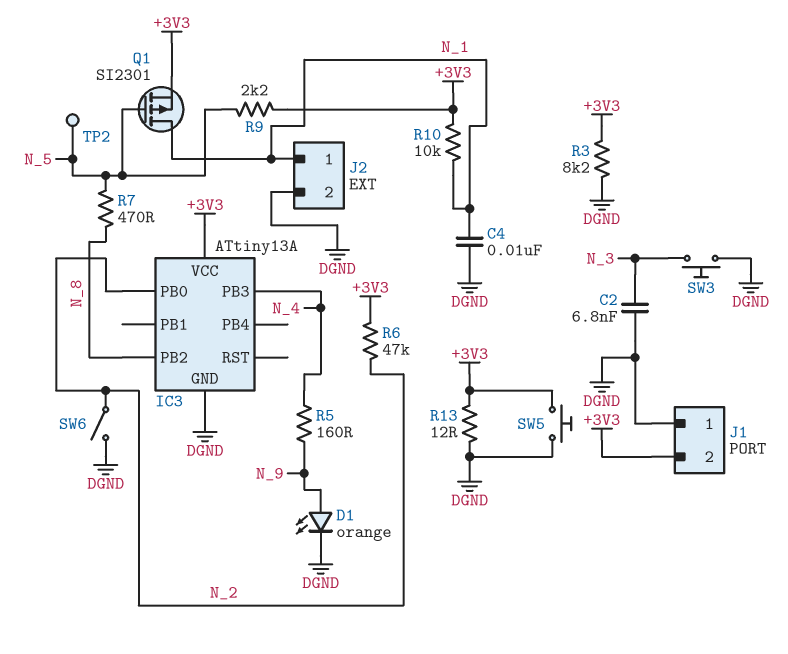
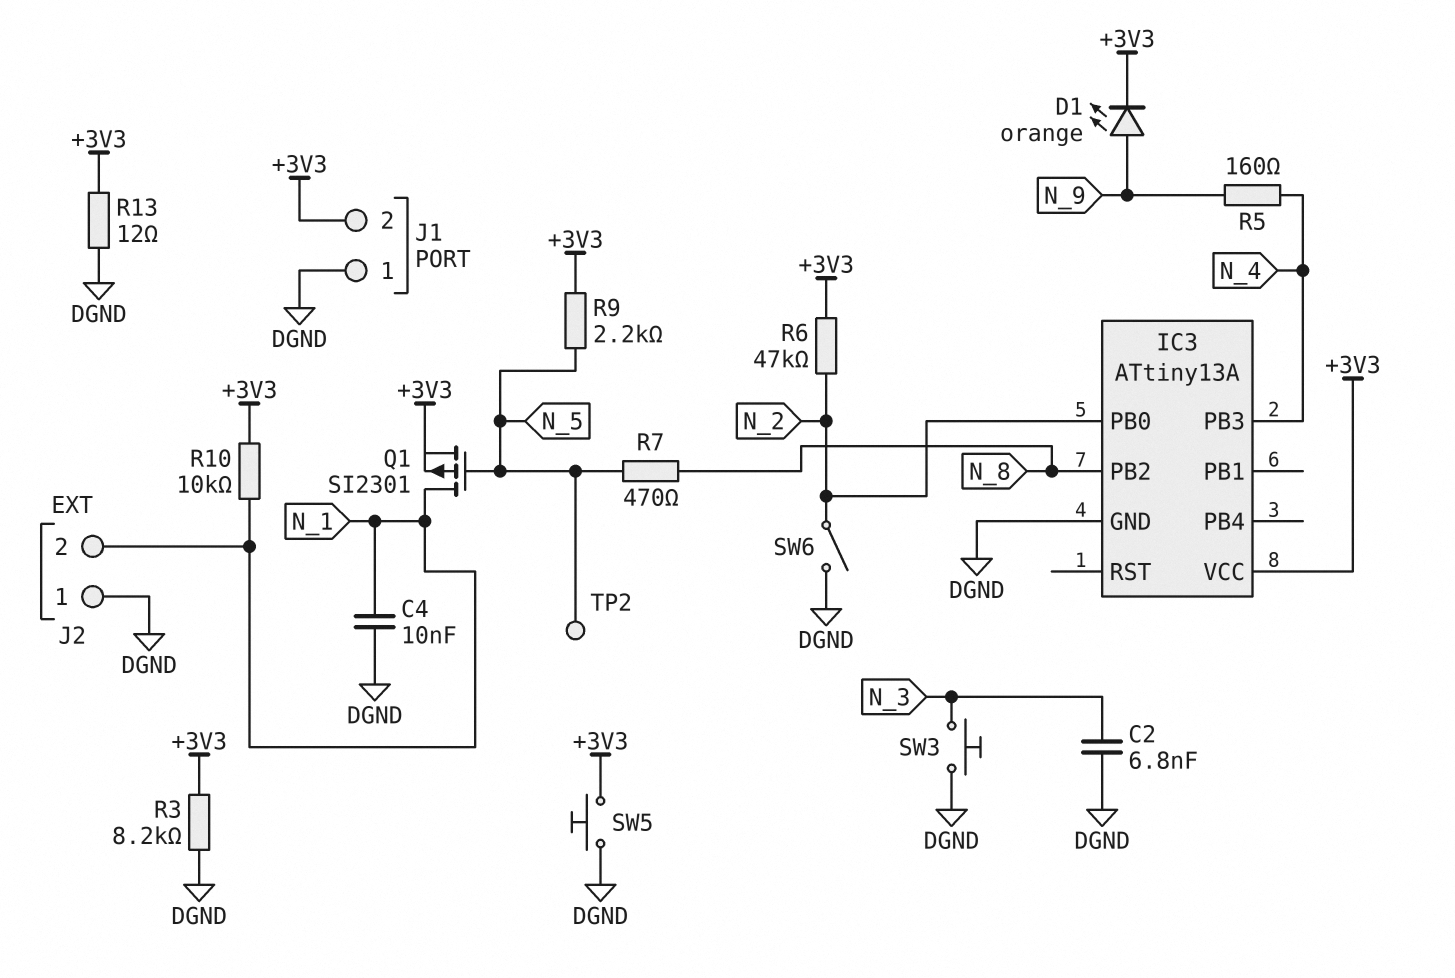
D1: LED orange (A N_9, K DGND) -> LED orange (A N_9, K +3V3)
J2 pin 1: N_1 -> DGND
J2 pin 2: DGND -> N_1

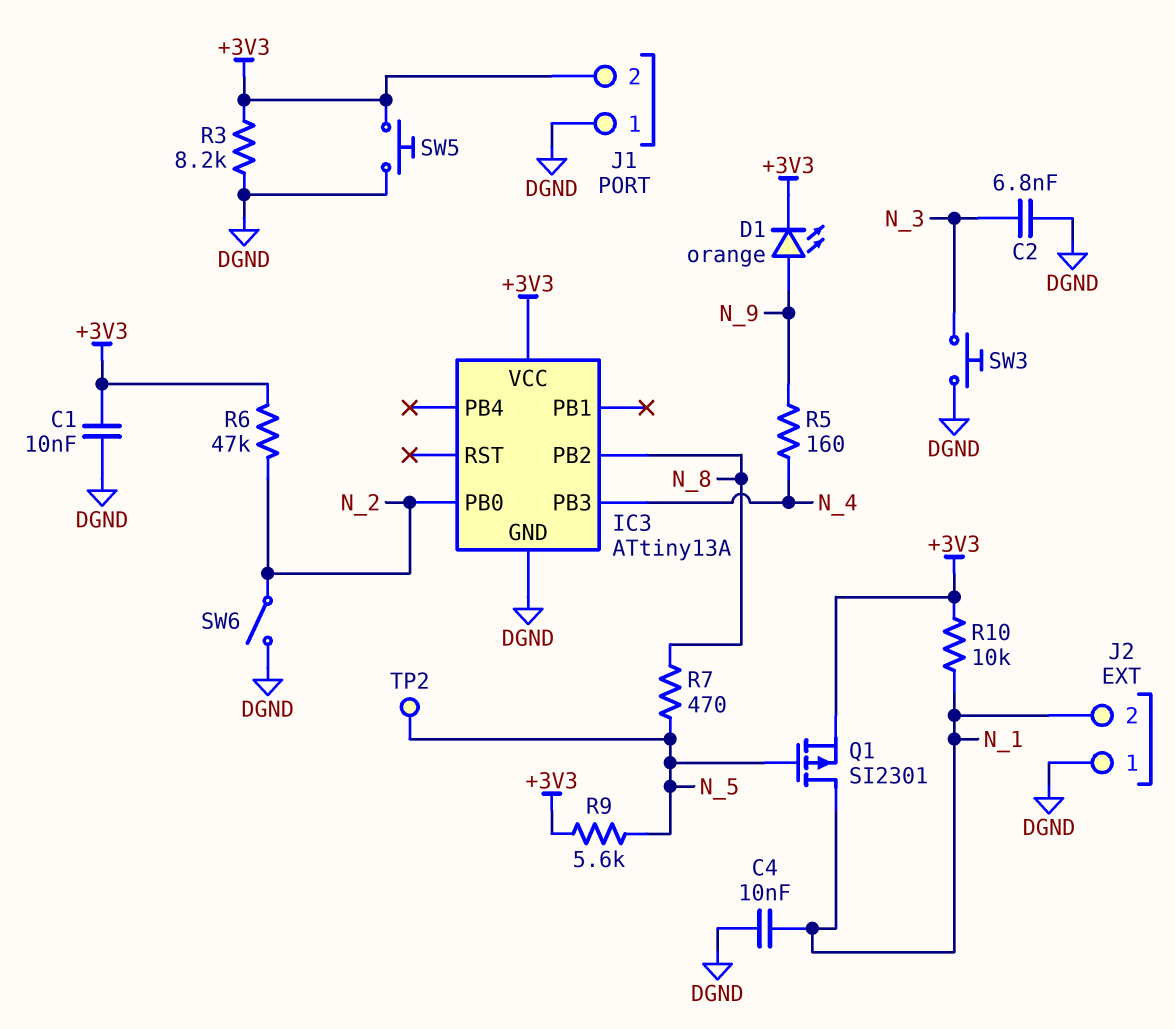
C1: none -> 10nF (+3V3, DGND)
R9: 2.2k (+3V3, N_5) -> 5.6k (+3V3, N_5)
R13: 12 (+3V3, DGND) -> none

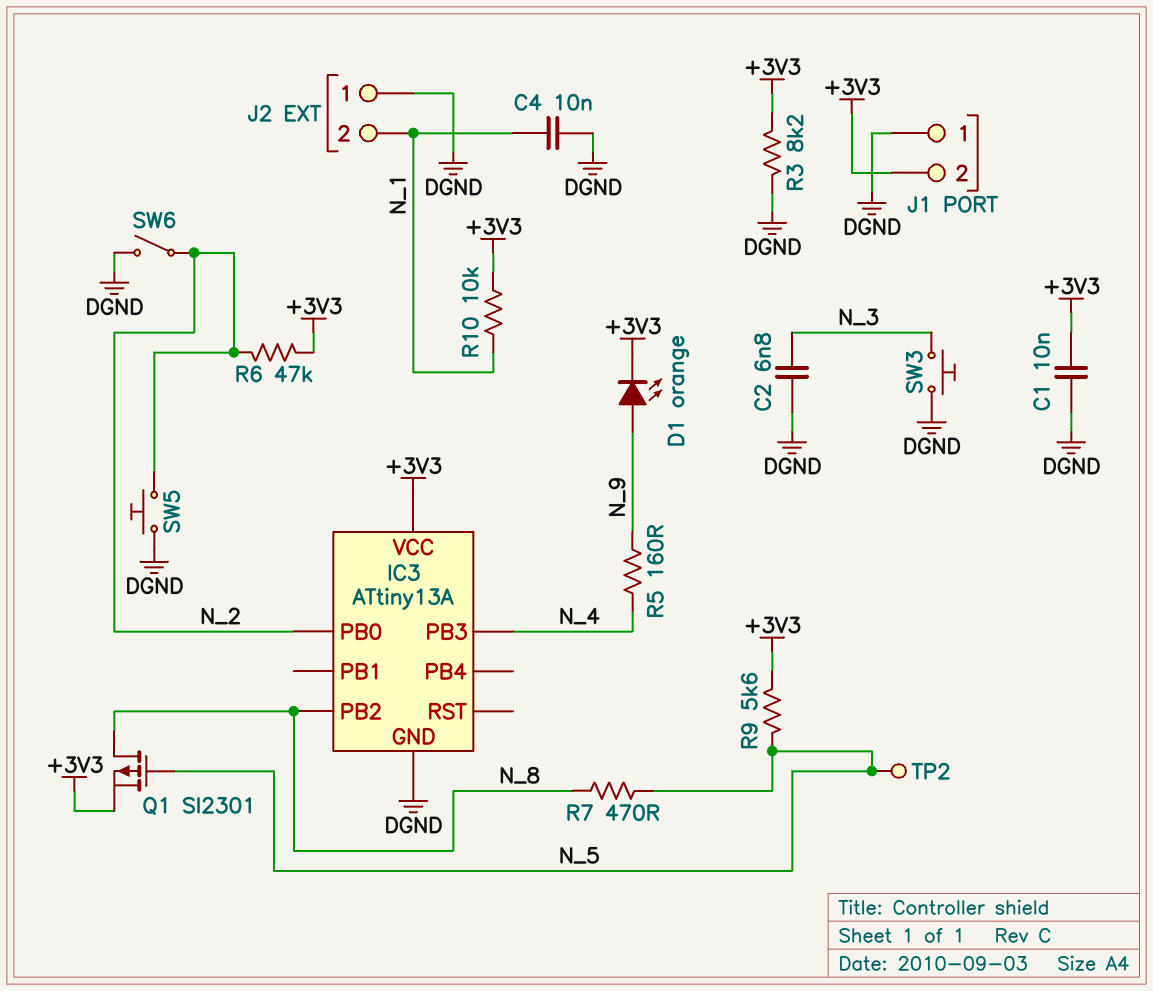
Q1: PMOS SI2301 (G N_5, D N_1, S +3V3) -> PMOS SI2301 (G N_5, D N_8, S +3V3)
SW5: button (+3V3, DGND) -> button (DGND, N_2)

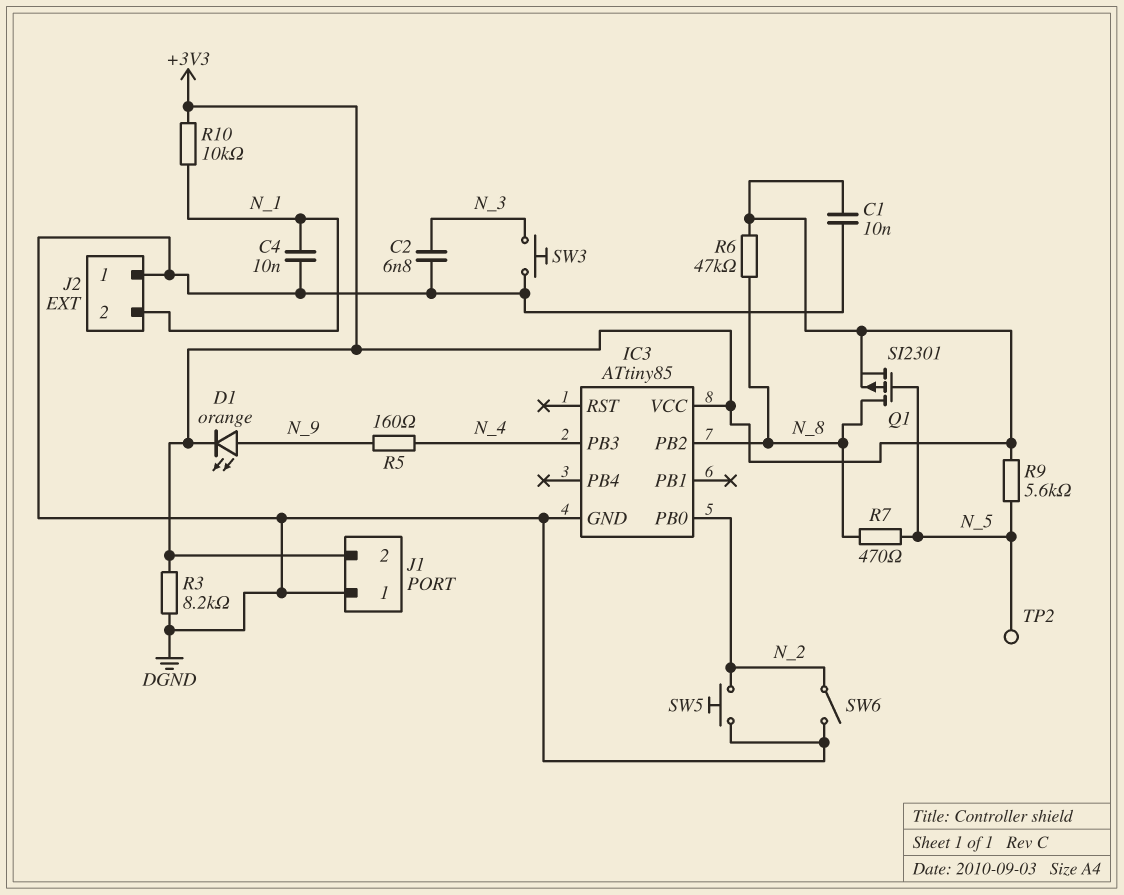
IC3: ATtiny13A -> ATtiny85
R6: 47k (+3V3, N_2) -> 47k (+3V3, N_8)

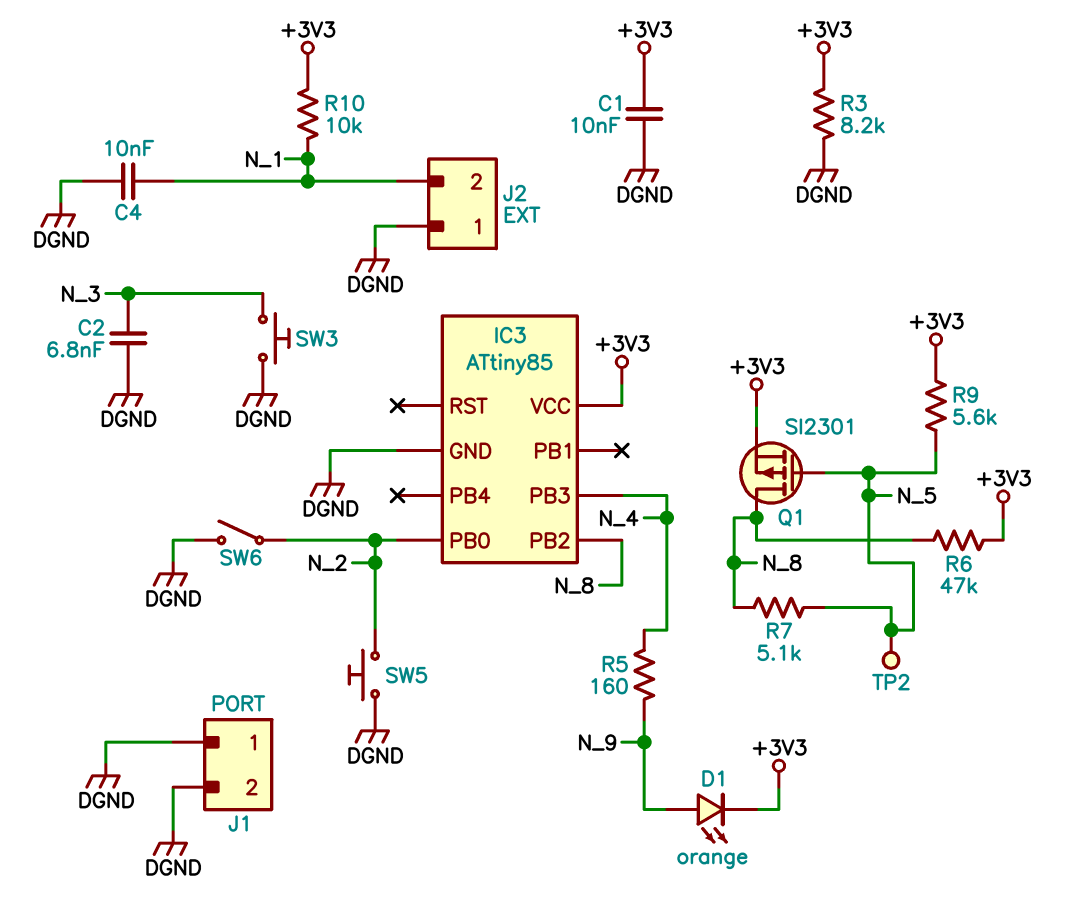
J1 pin 2: +3V3 -> DGND
R7: 470 (N_5, N_8) -> 5.1k (N_5, N_8)

